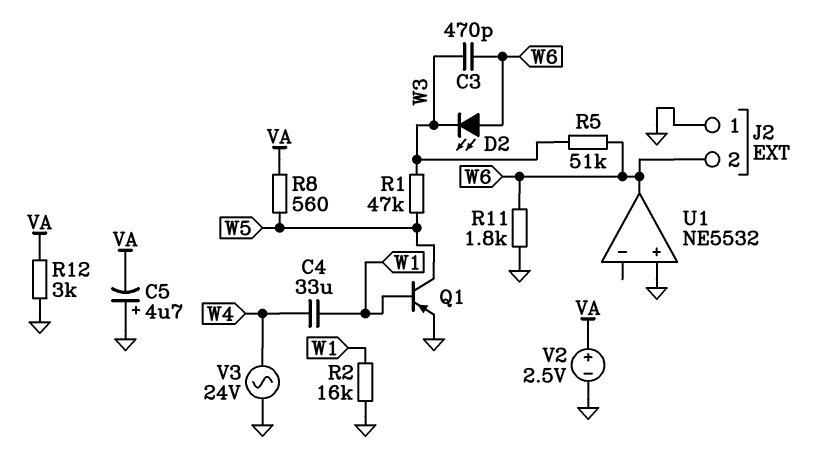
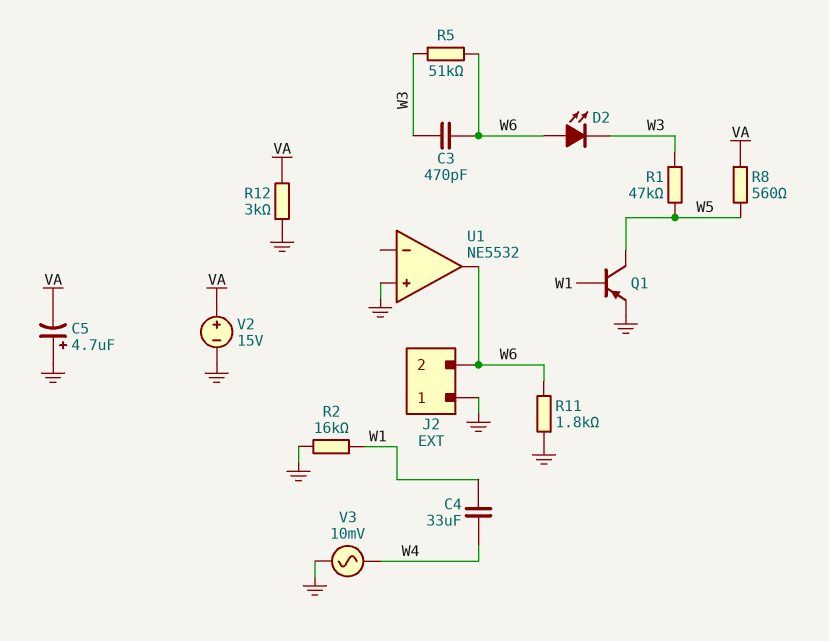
V2: 2.5V (plus VA, minus GND) -> 15V (plus VA, minus GND)
V3: AC 24V (GND, W4) -> AC 10mV (GND, W4)

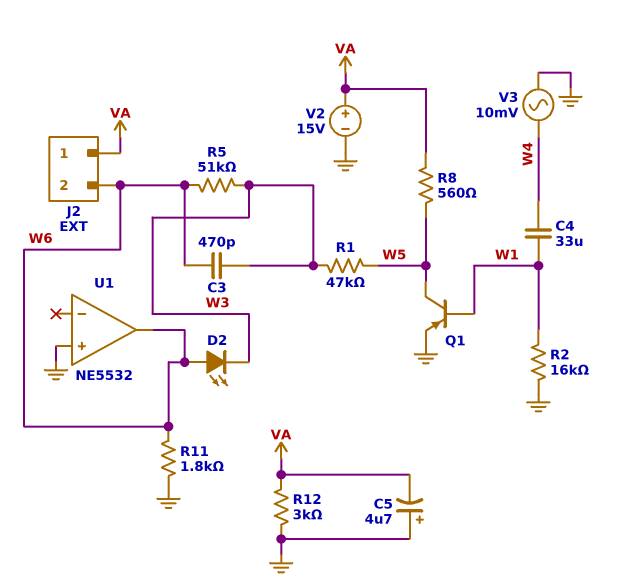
J2 pin 1: GND -> VA

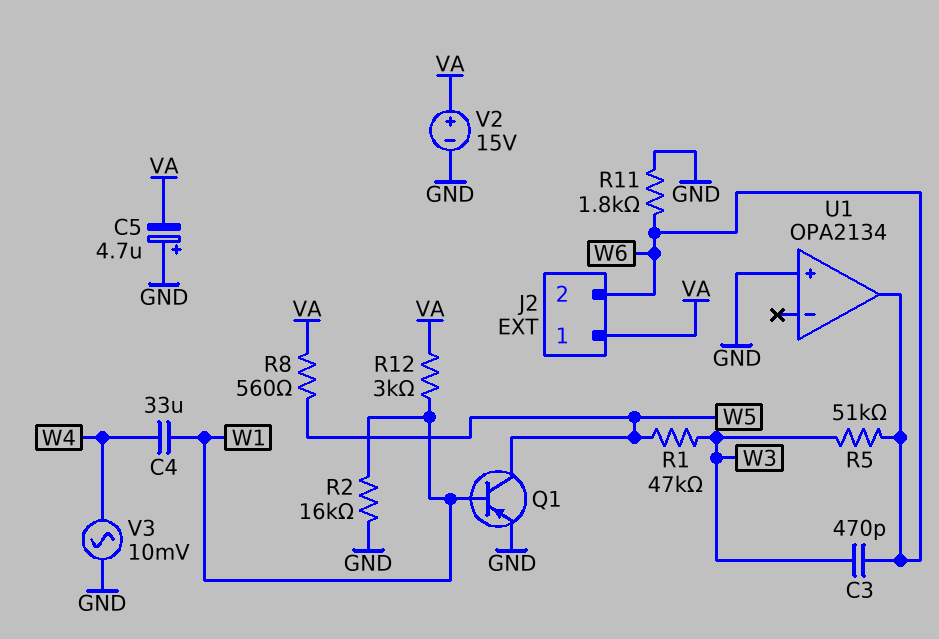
D2: LED (A W6, K W3) -> none
R12: 3k (GND, VA) -> 3k (VA, W1)
U1: NE5532 -> OPA2134

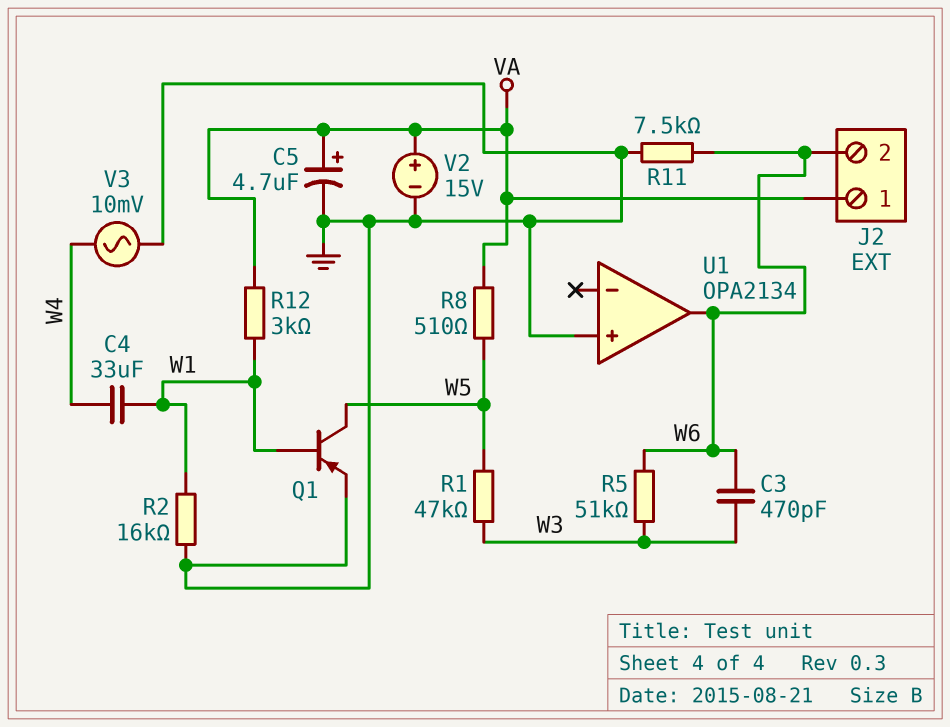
C5: 4.7uF (plus GND, minus VA) -> 4.7uF (plus VA, minus GND)
R8: 560 (VA, W5) -> 510 (VA, W5)
R11: 1.8k (GND, W6) -> 7.5k (GND, W6)

